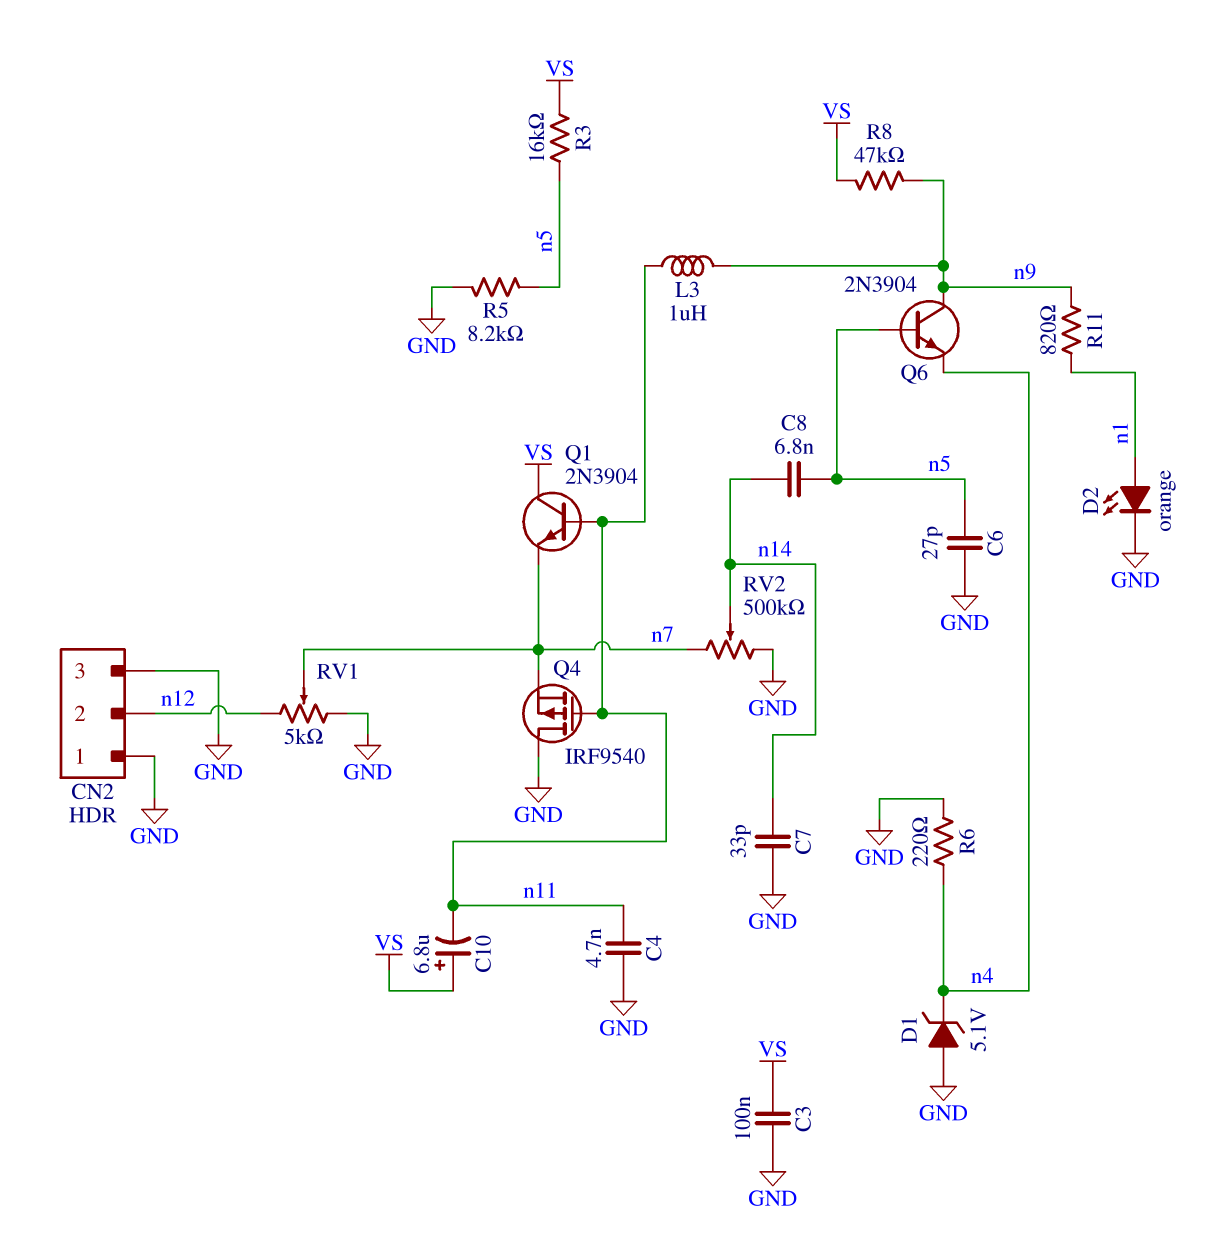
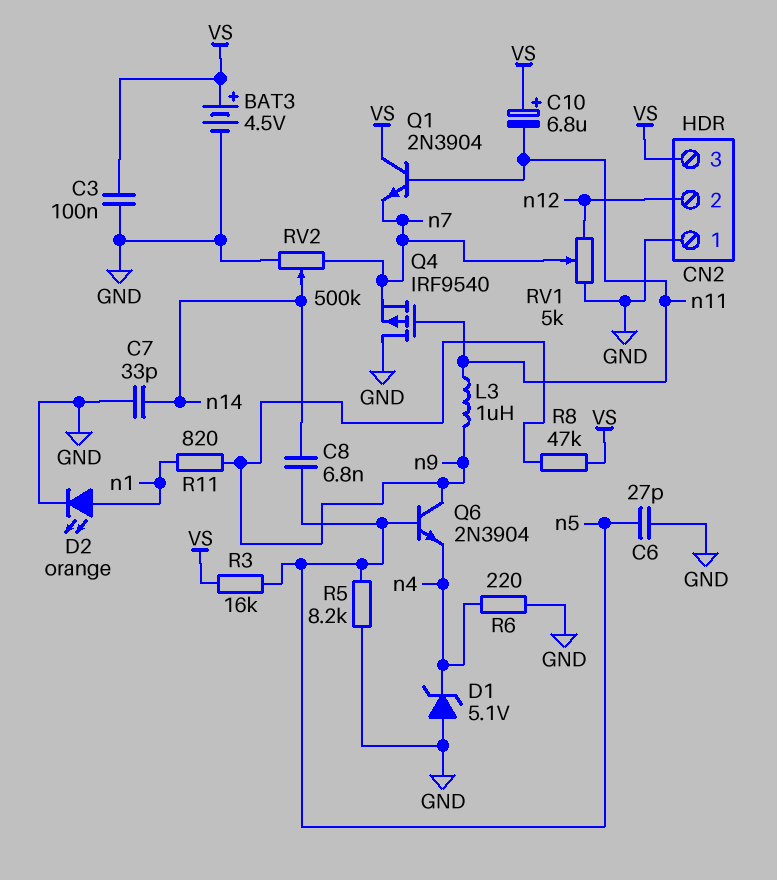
BAT3: none -> 4.5V (plus VS, minus GND)
C4: 4.7nF (GND, n11) -> none
CN2 pin 3: GND -> VS

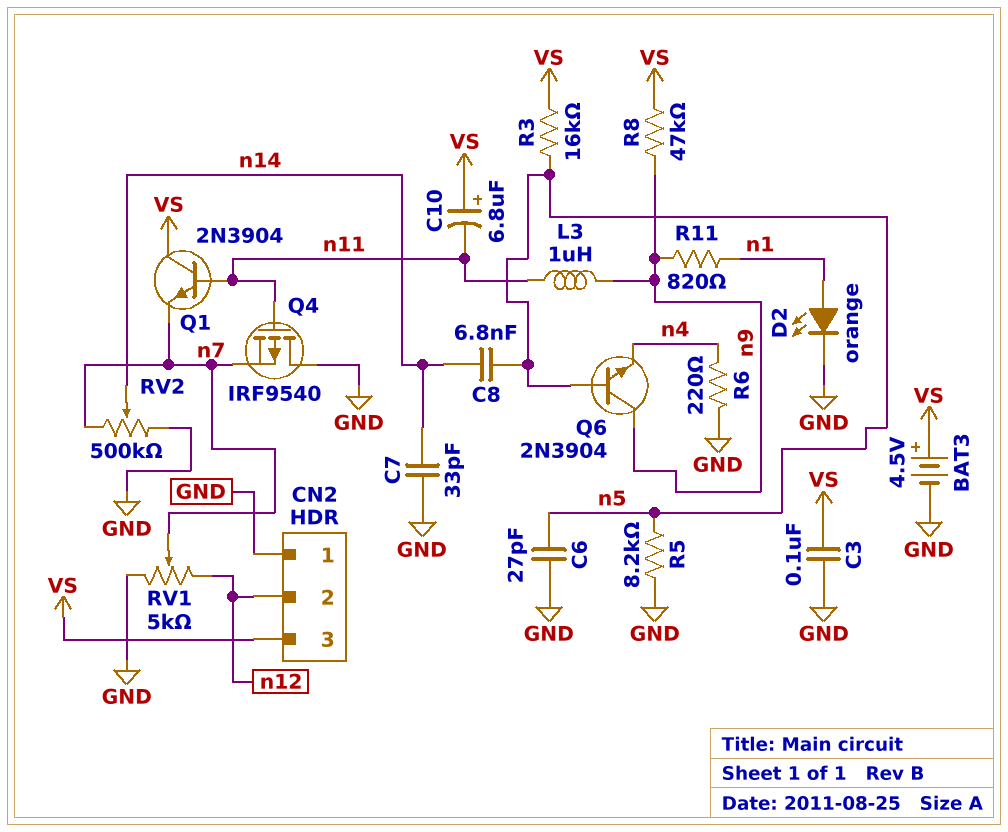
D1: zener 5.1V (A GND, K n4) -> none

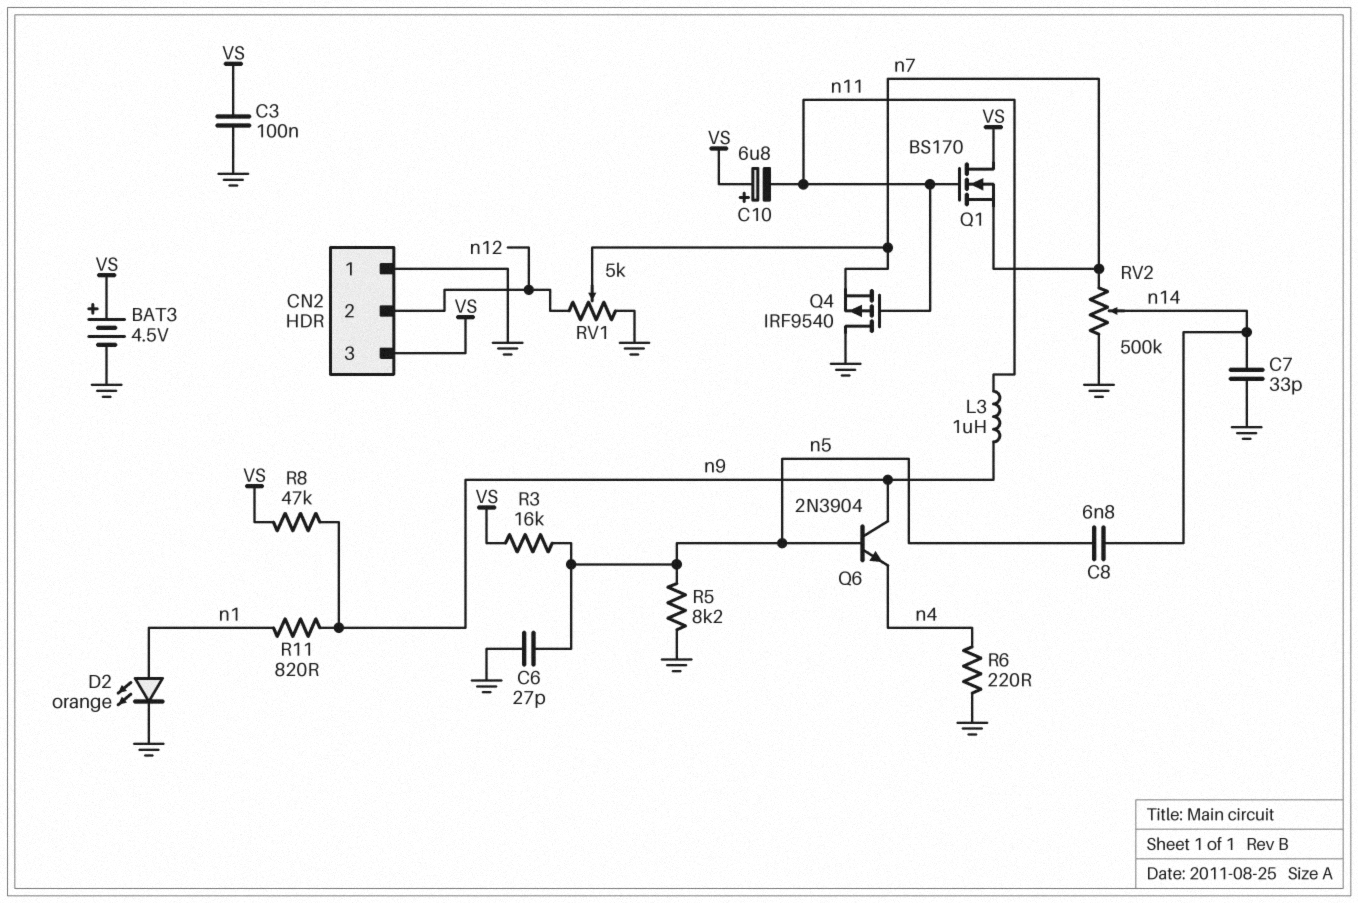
Q1: NPN 2N3904 (B n11, C VS, E n7) -> NMOS BS170 (G n11, D VS, S n7)

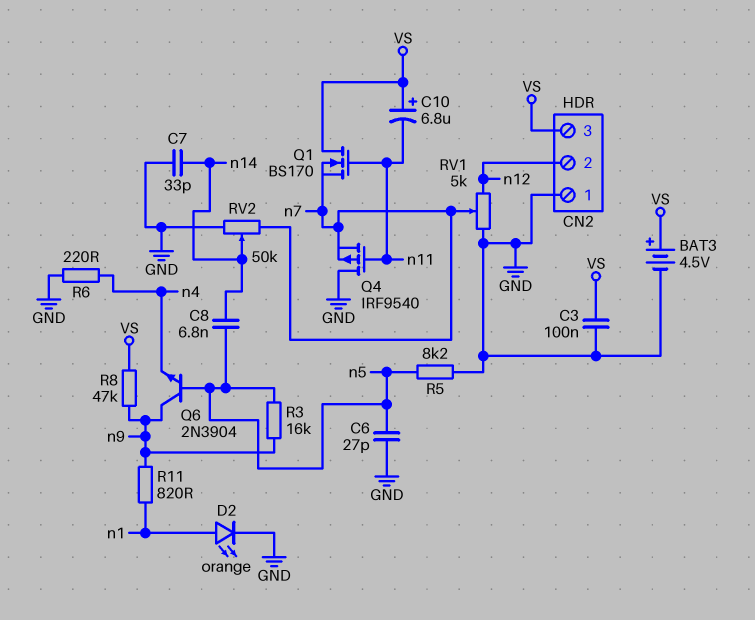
L3: 1uH (n9, n11) -> none
R3: 16k (VS, n5) -> 16k (n5, n9)
RV2: 500k (GND, n7, wiper n14) -> 50k (GND, n7, wiper n14)

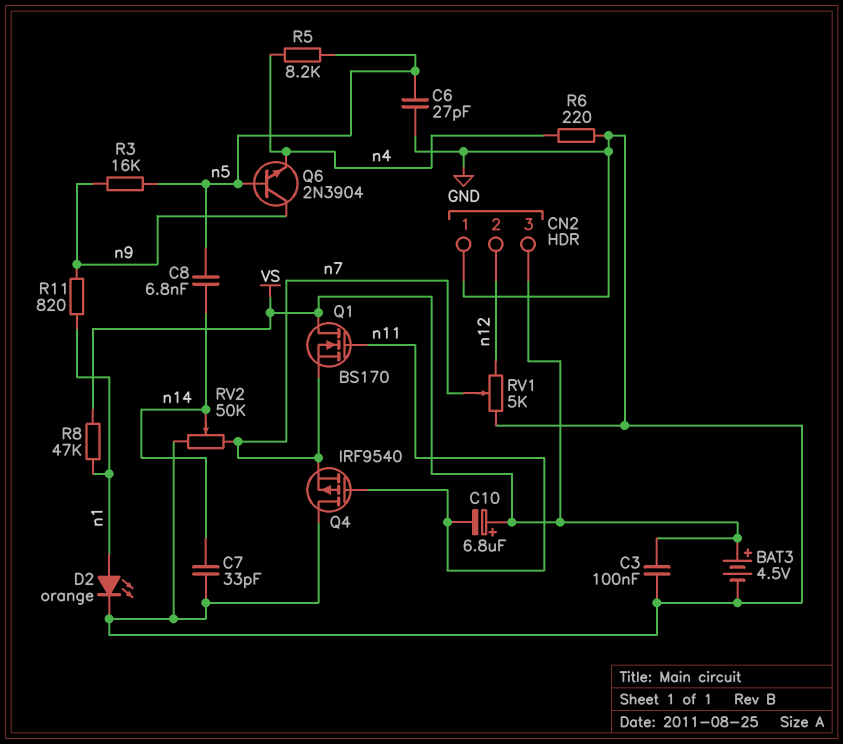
R5: 8.2k (GND, n5) -> 8.2k (n4, n5)
R8: 47k (VS, n9) -> 47k (VS, n1)

